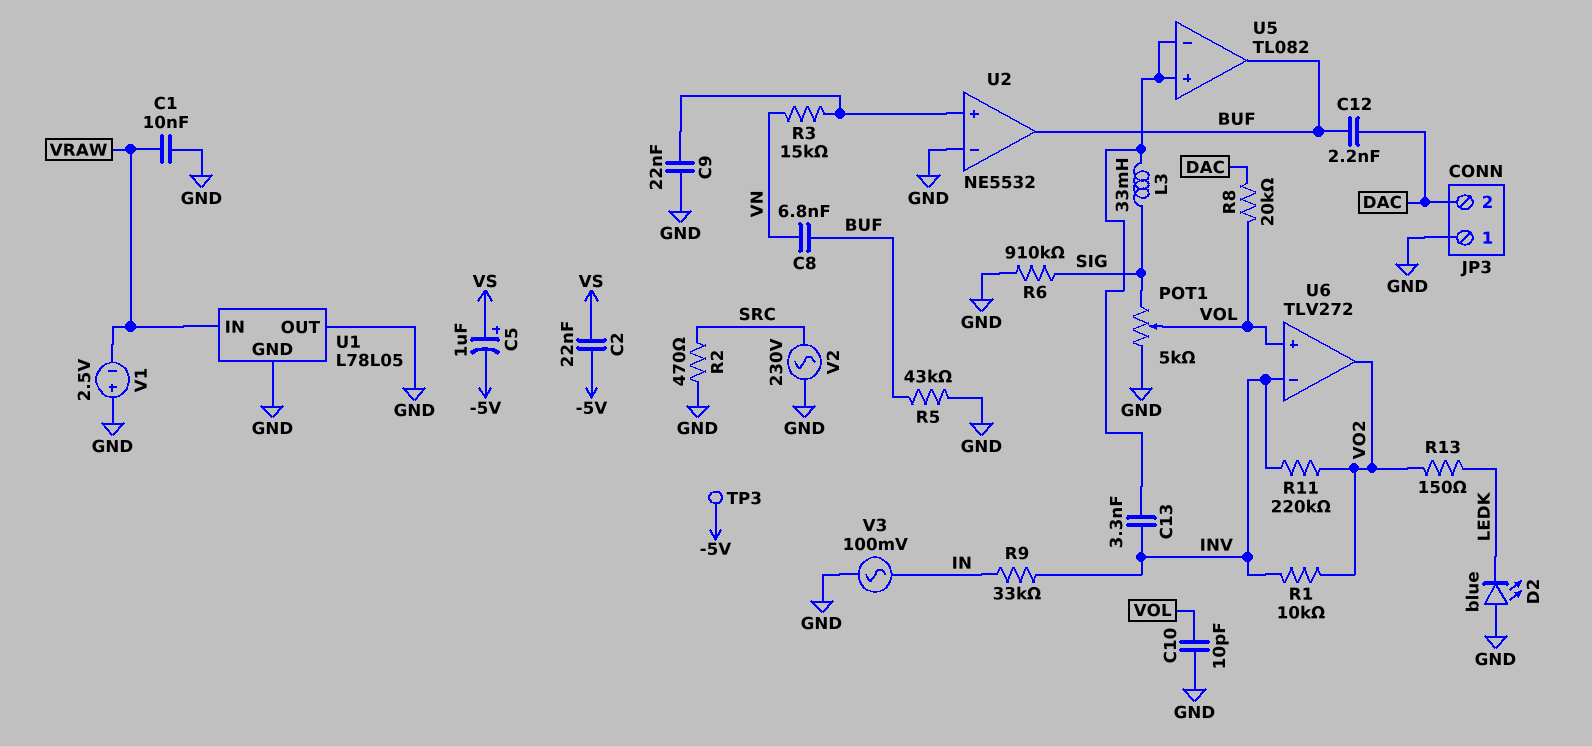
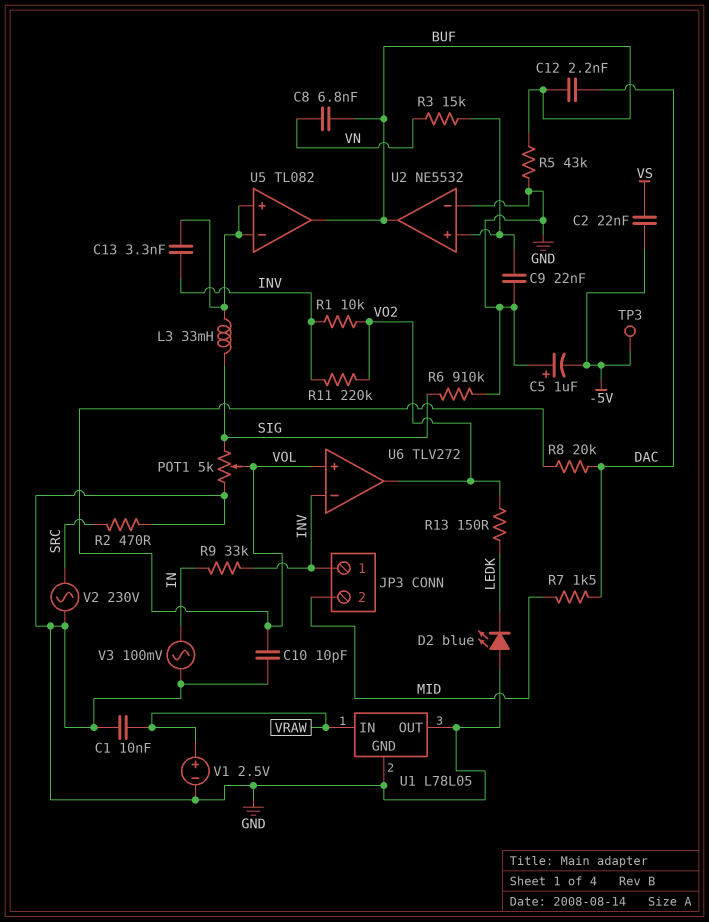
C5: 1uF (plus VS, minus -5V) -> 1uF (plus GND, minus -5V)
JP3 pin 1: GND -> INV
JP3 pin 2: DAC -> MID
R7: none -> 1.5k (DAC, MID)
V1: 2.5V (plus GND, minus VRAW) -> 2.5V (plus VRAW, minus GND)

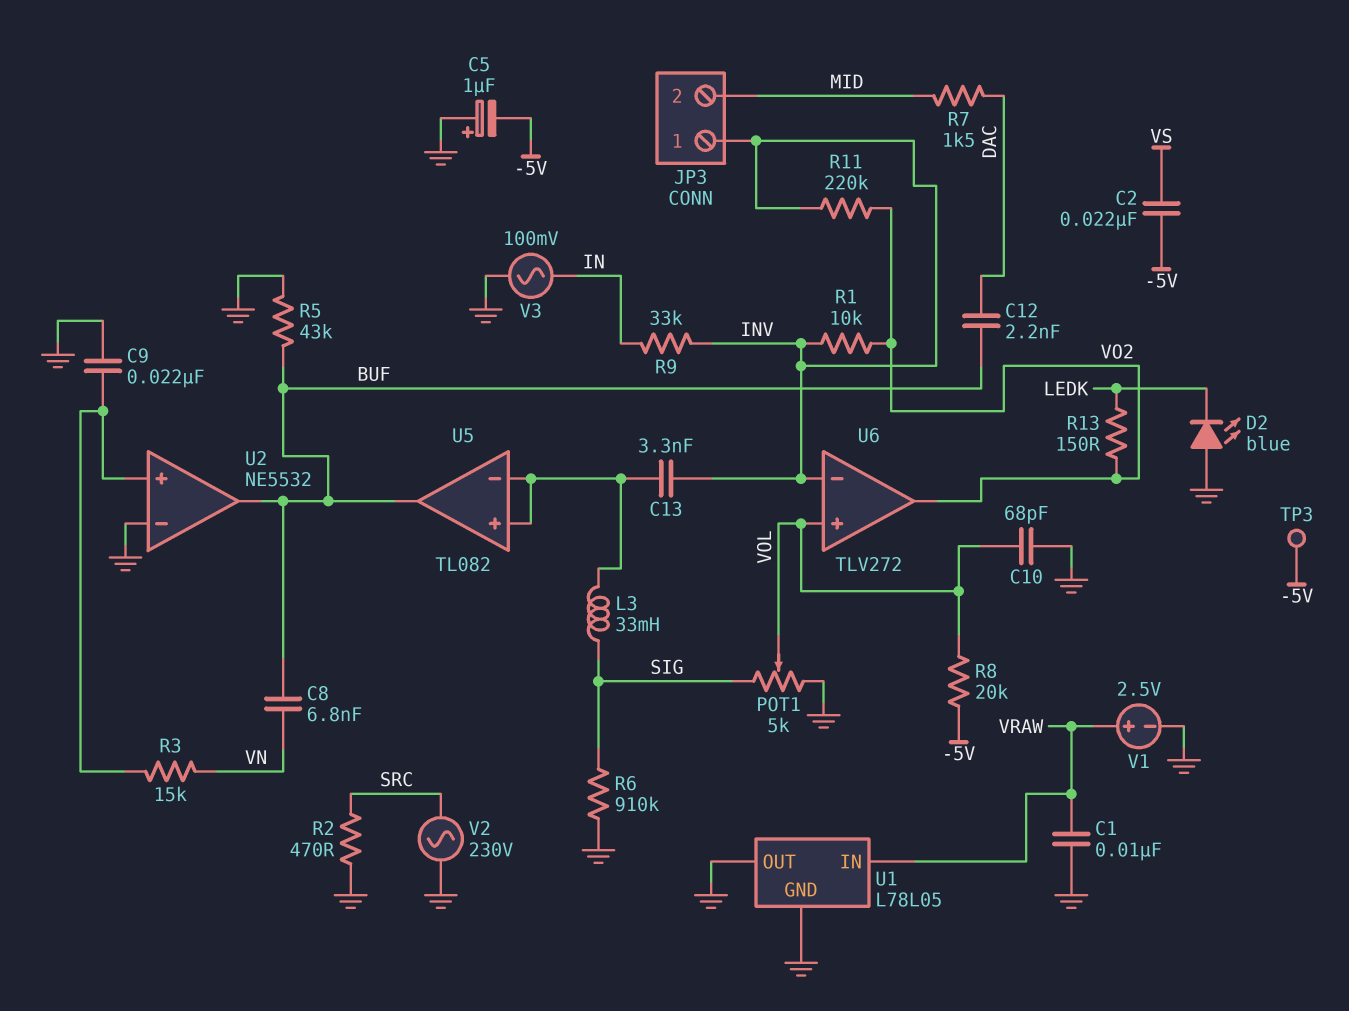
C10: 10pF (GND, VOL) -> 68pF (GND, VOL)
R8: 20k (DAC, VOL) -> 20k (-5V, VOL)

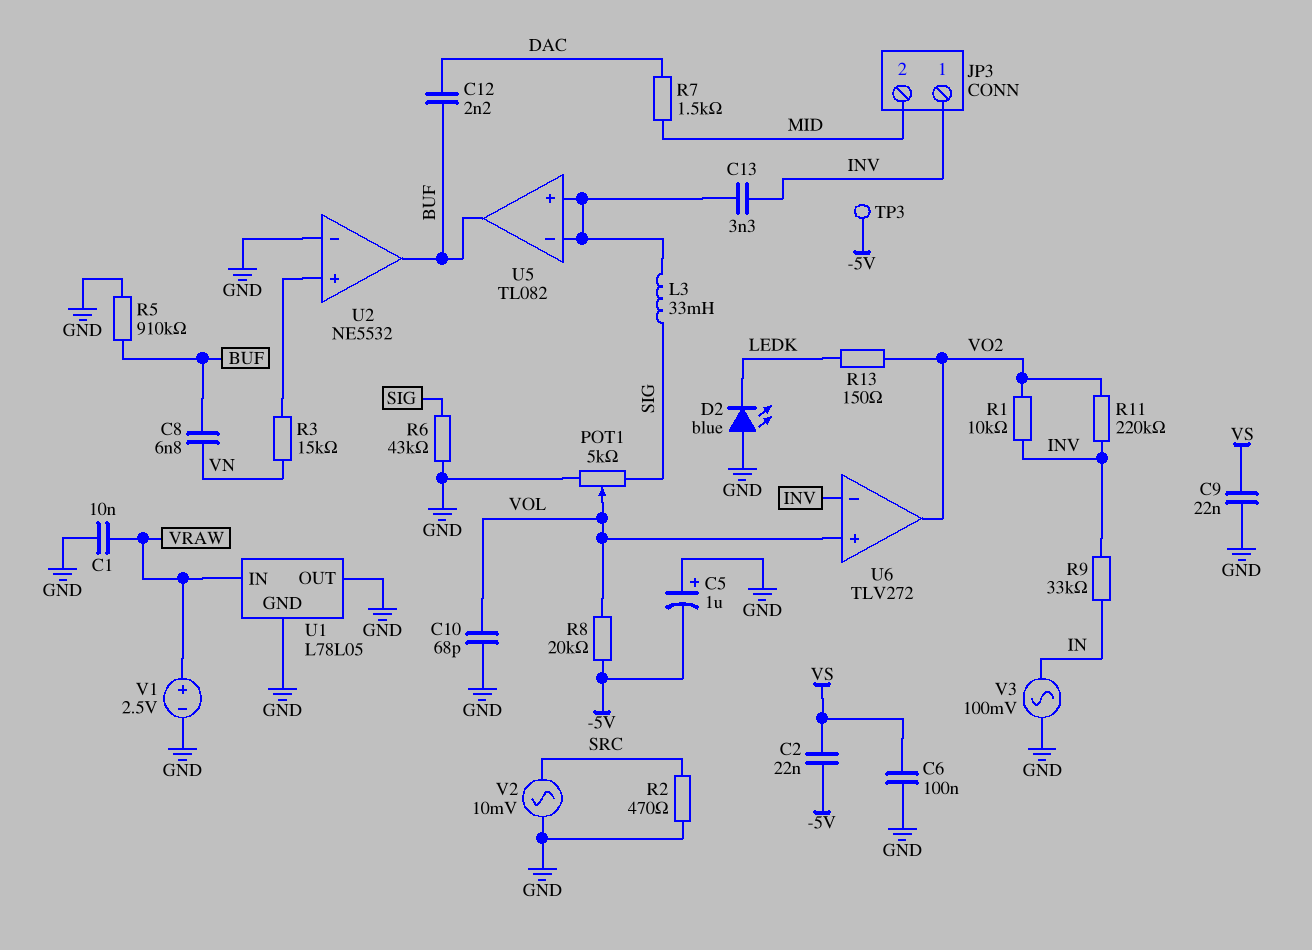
C6: none -> 100nF (GND, VS)
C9: 22nF (GND, U2/in+) -> 22nF (GND, VS)
R5: 43k (BUF, GND) -> 910k (BUF, GND)
R6: 910k (GND, SIG) -> 43k (GND, SIG)
V2: AC 230V (GND, SRC) -> AC 10mV (GND, SRC)

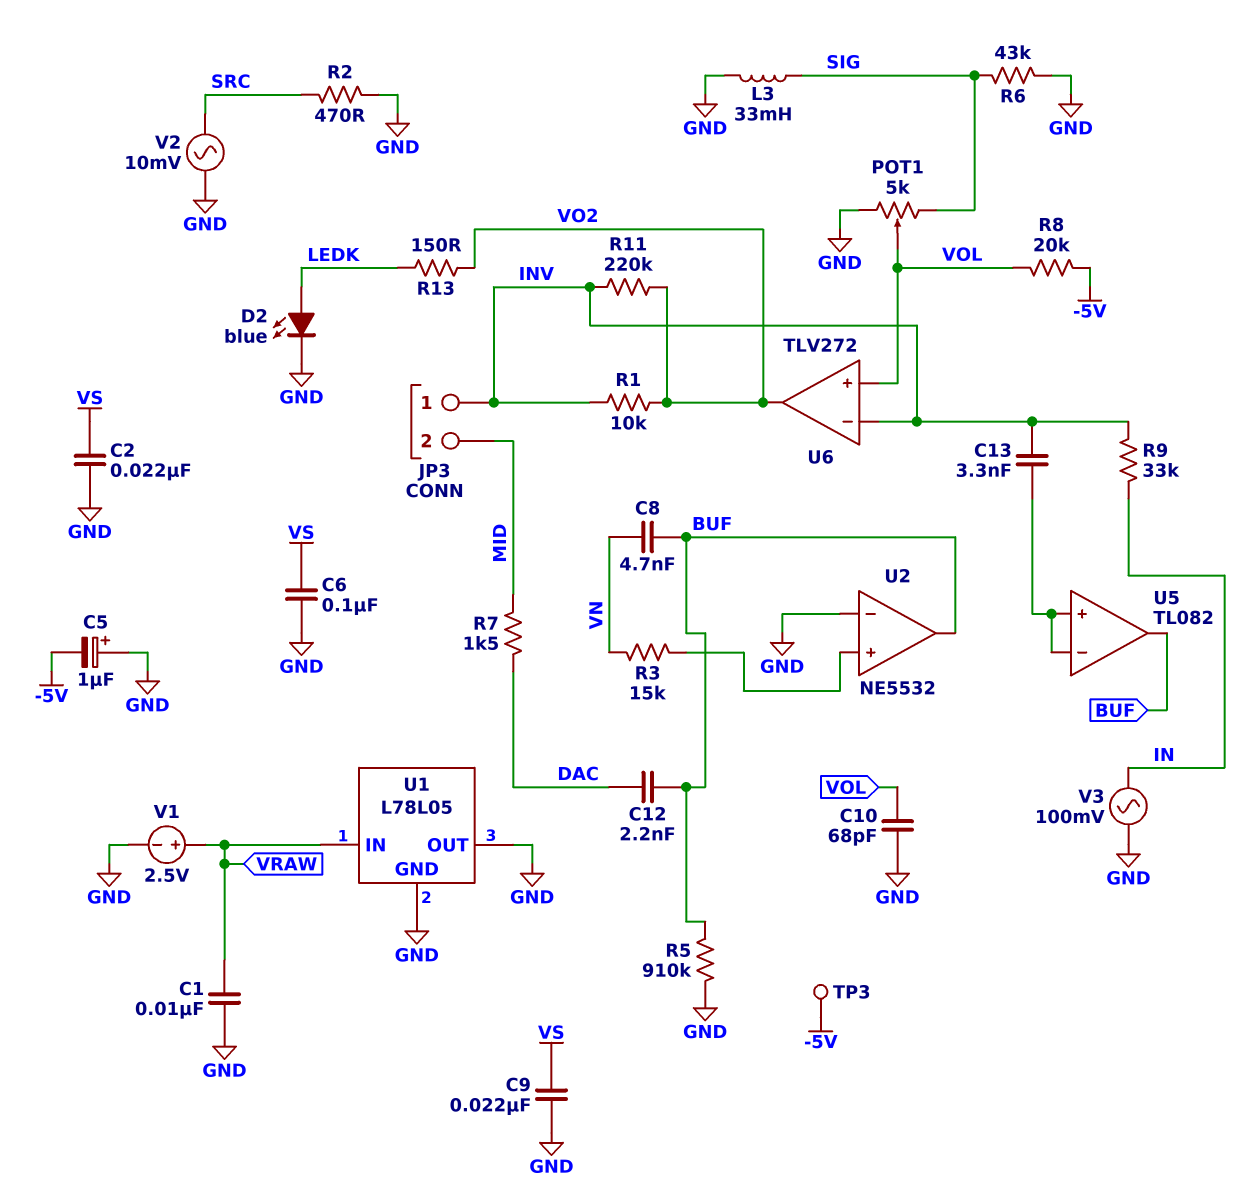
C2: 22nF (-5V, VS) -> 22nF (GND, VS)
C8: 6.8nF (BUF, VN) -> 4.7nF (BUF, VN)
D2: LED blue (A GND, K LEDK) -> LED blue (A LEDK, K GND)
L3: 33mH (SIG, U5/in+) -> 33mH (GND, SIG)

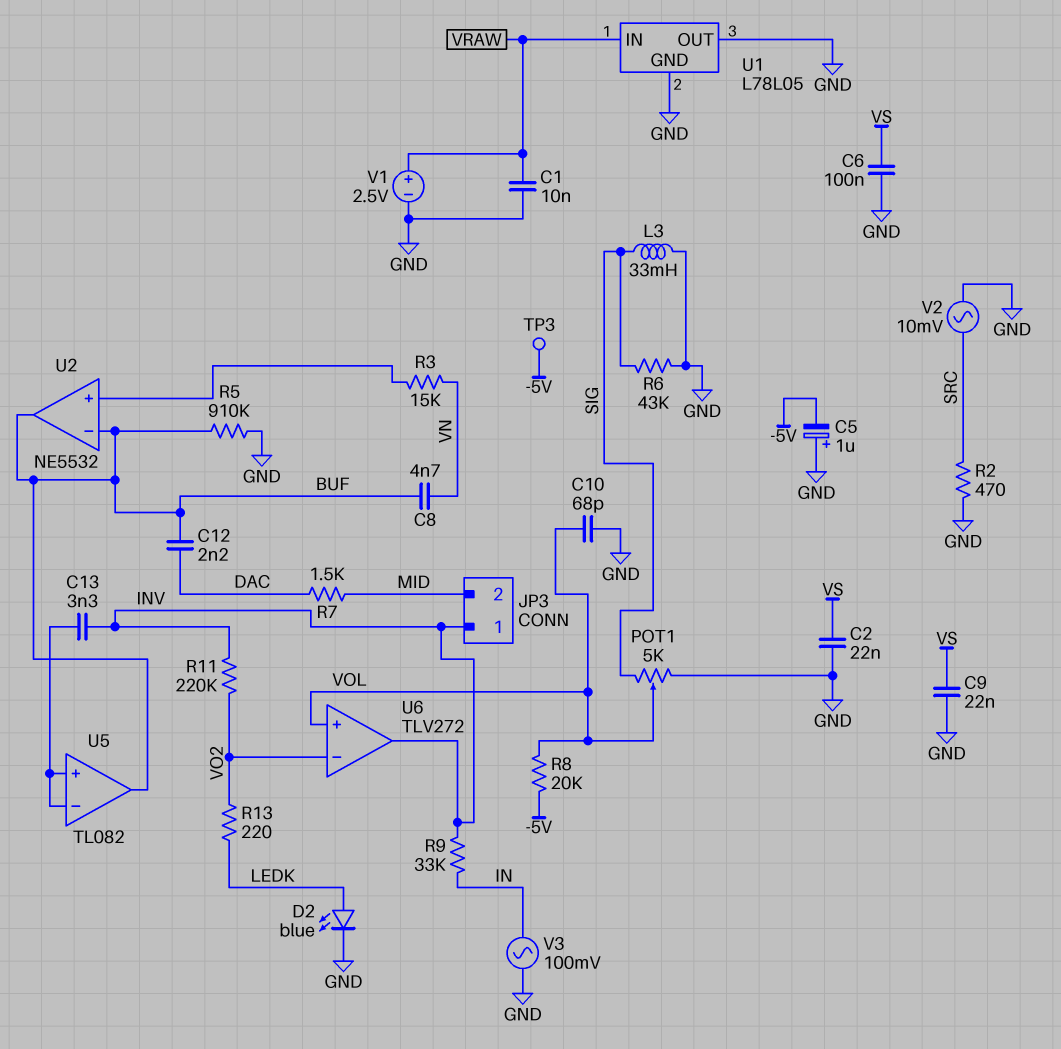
R1: 10k (INV, VO2) -> none
R13: 150 (LEDK, VO2) -> 220 (LEDK, VO2)
U2 pin in-: GND -> BUF
U6 pin in-: INV -> VO2
U6 pin out: VO2 -> INV

